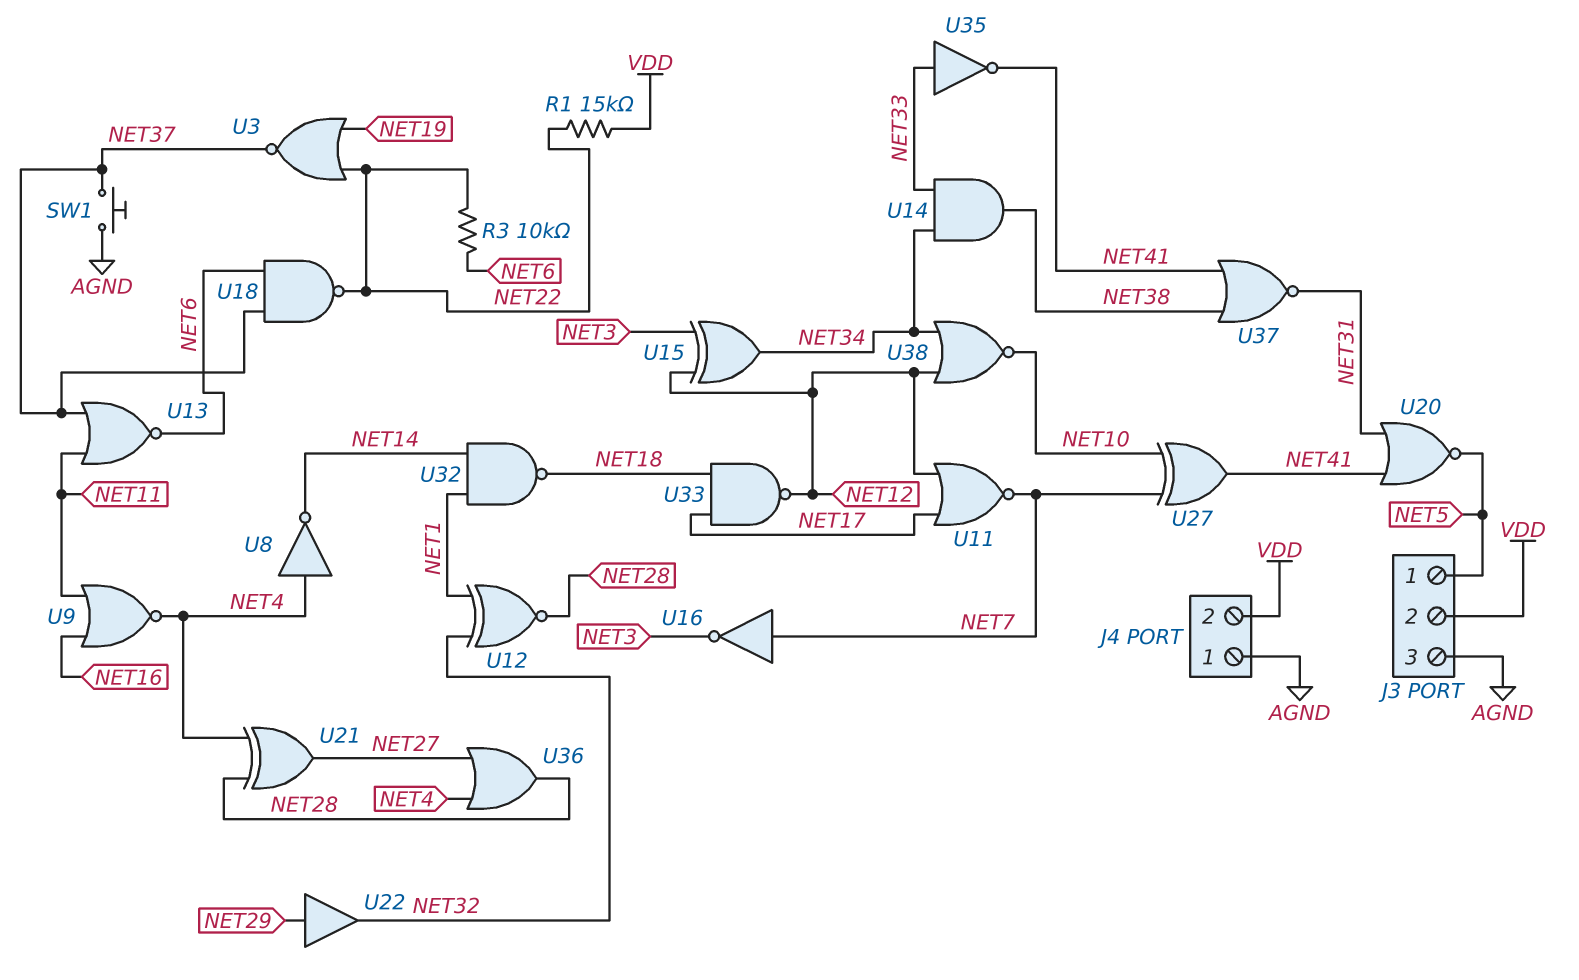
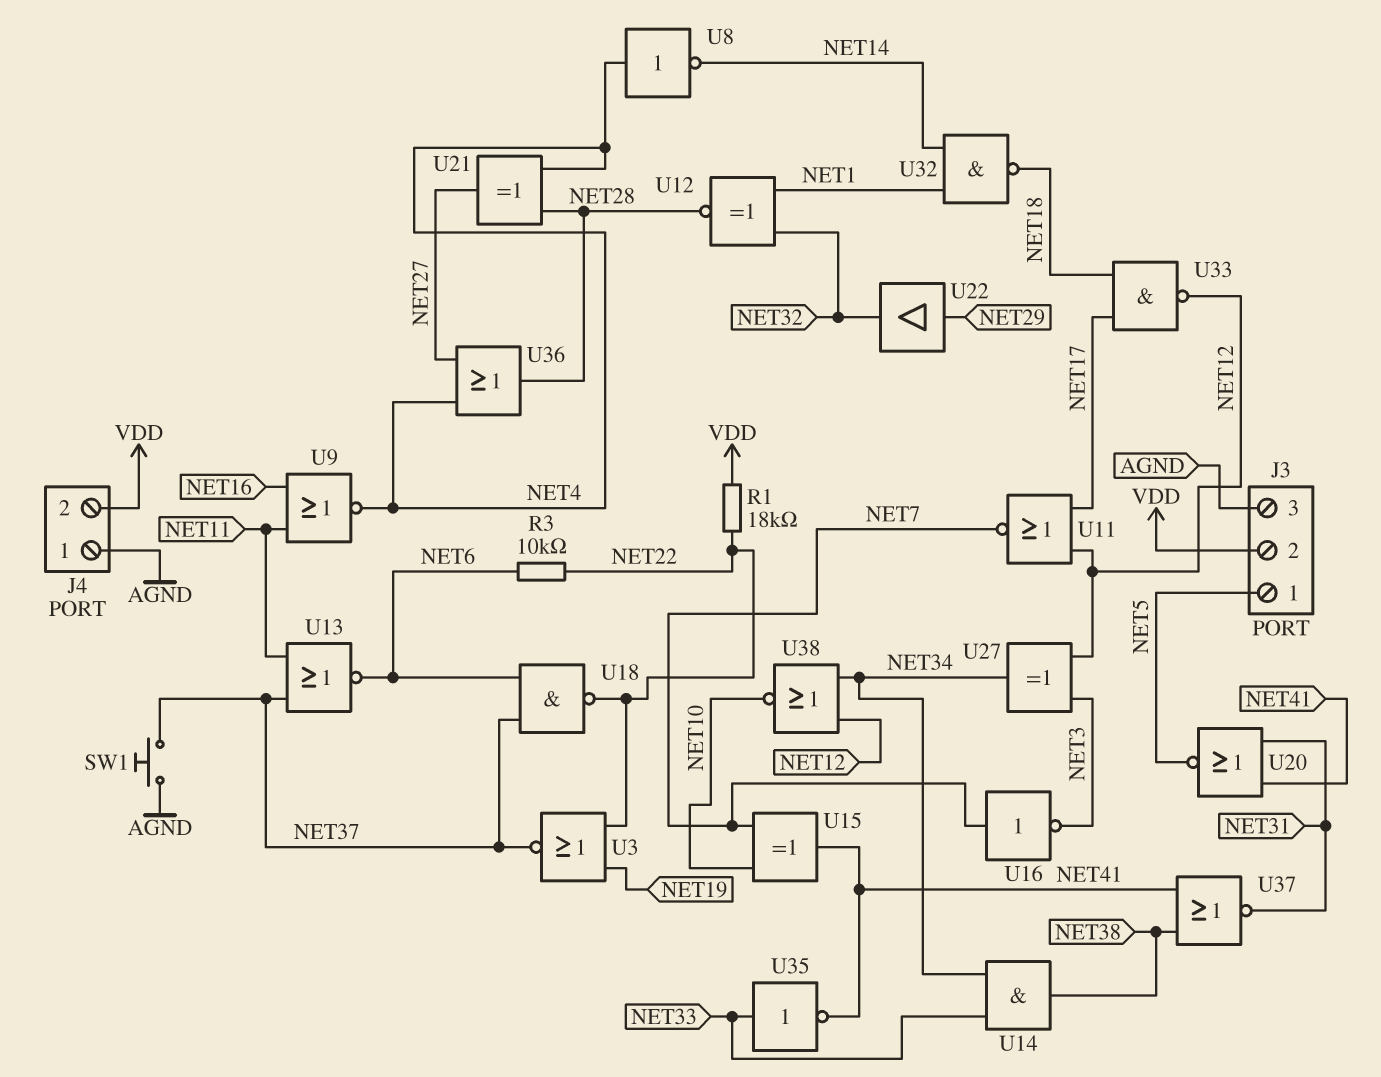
R1: 15k (NET22, VDD) -> 18k (NET22, VDD)
U15: XOR (in NET3, in NET12, out NET34) -> XOR (in NET7, in NET10, out NET41)
U27: XOR (in NET7, in NET10, out NET41) -> XOR (in NET3, in NET12, out NET34)

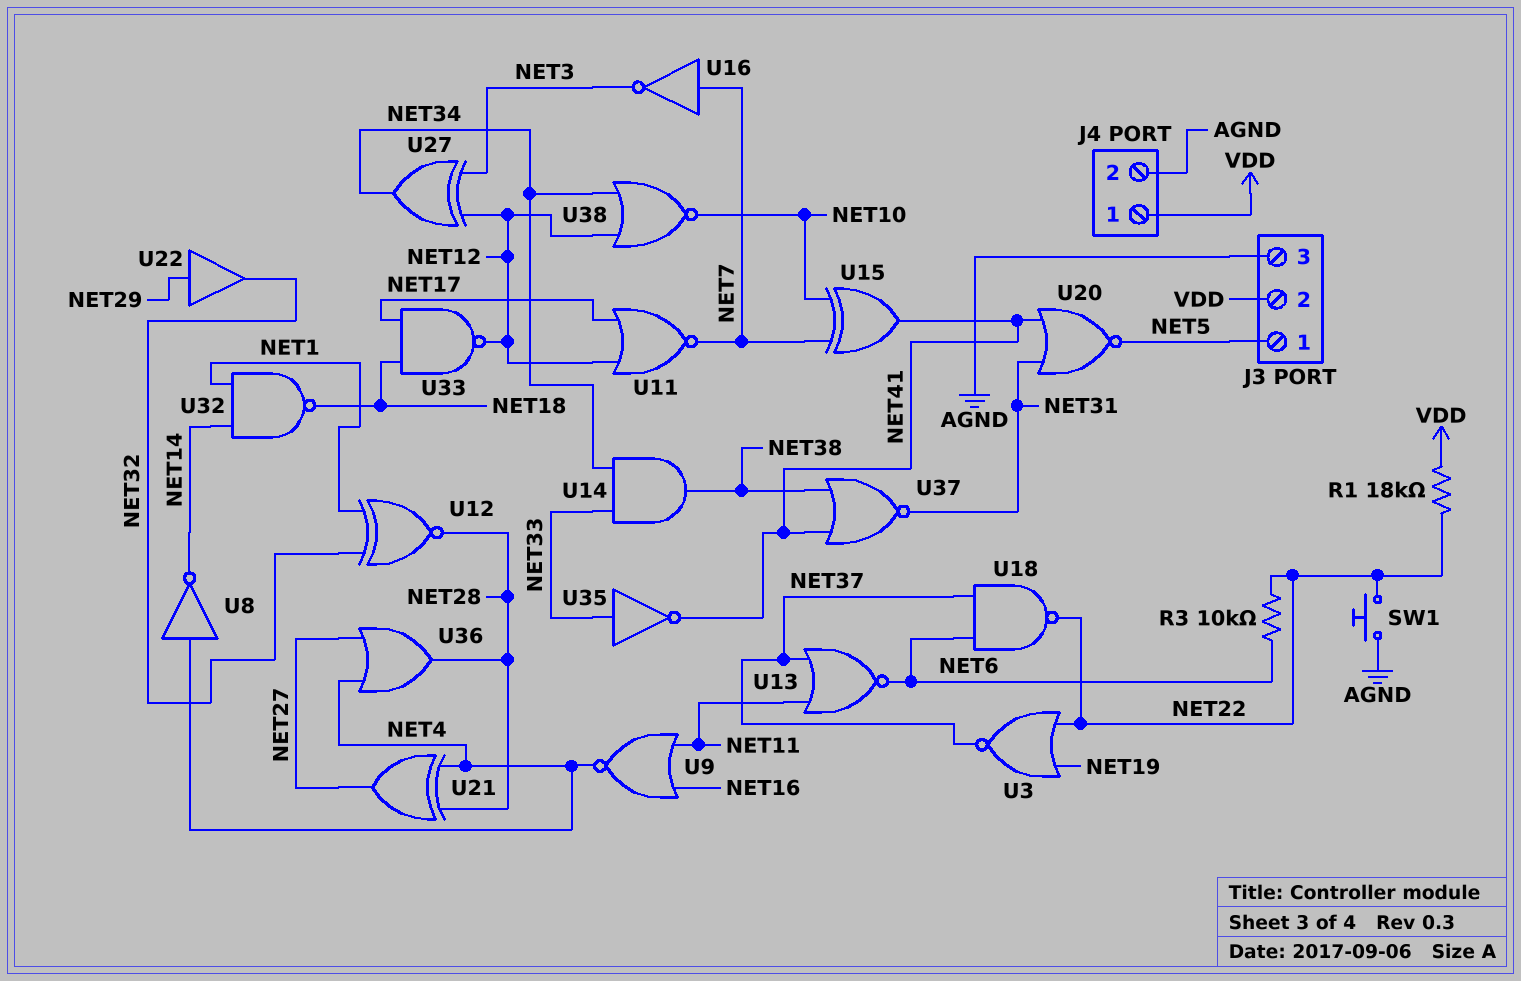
J4 pin 1: AGND -> VDD
J4 pin 2: VDD -> AGND
SW1: button (AGND, NET37) -> button (AGND, NET22)

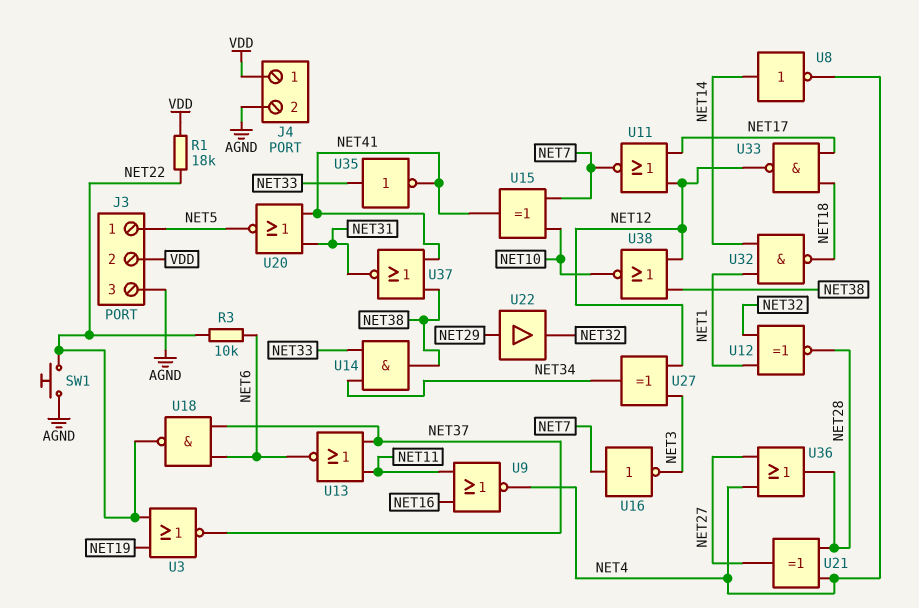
U8: NOT (in NET4, out NET14) -> NOT (in NET14, out NET4)
U38: NOR (in NET12, in NET34, out NET10) -> NOR (in NET12, in NET38, out NET10)

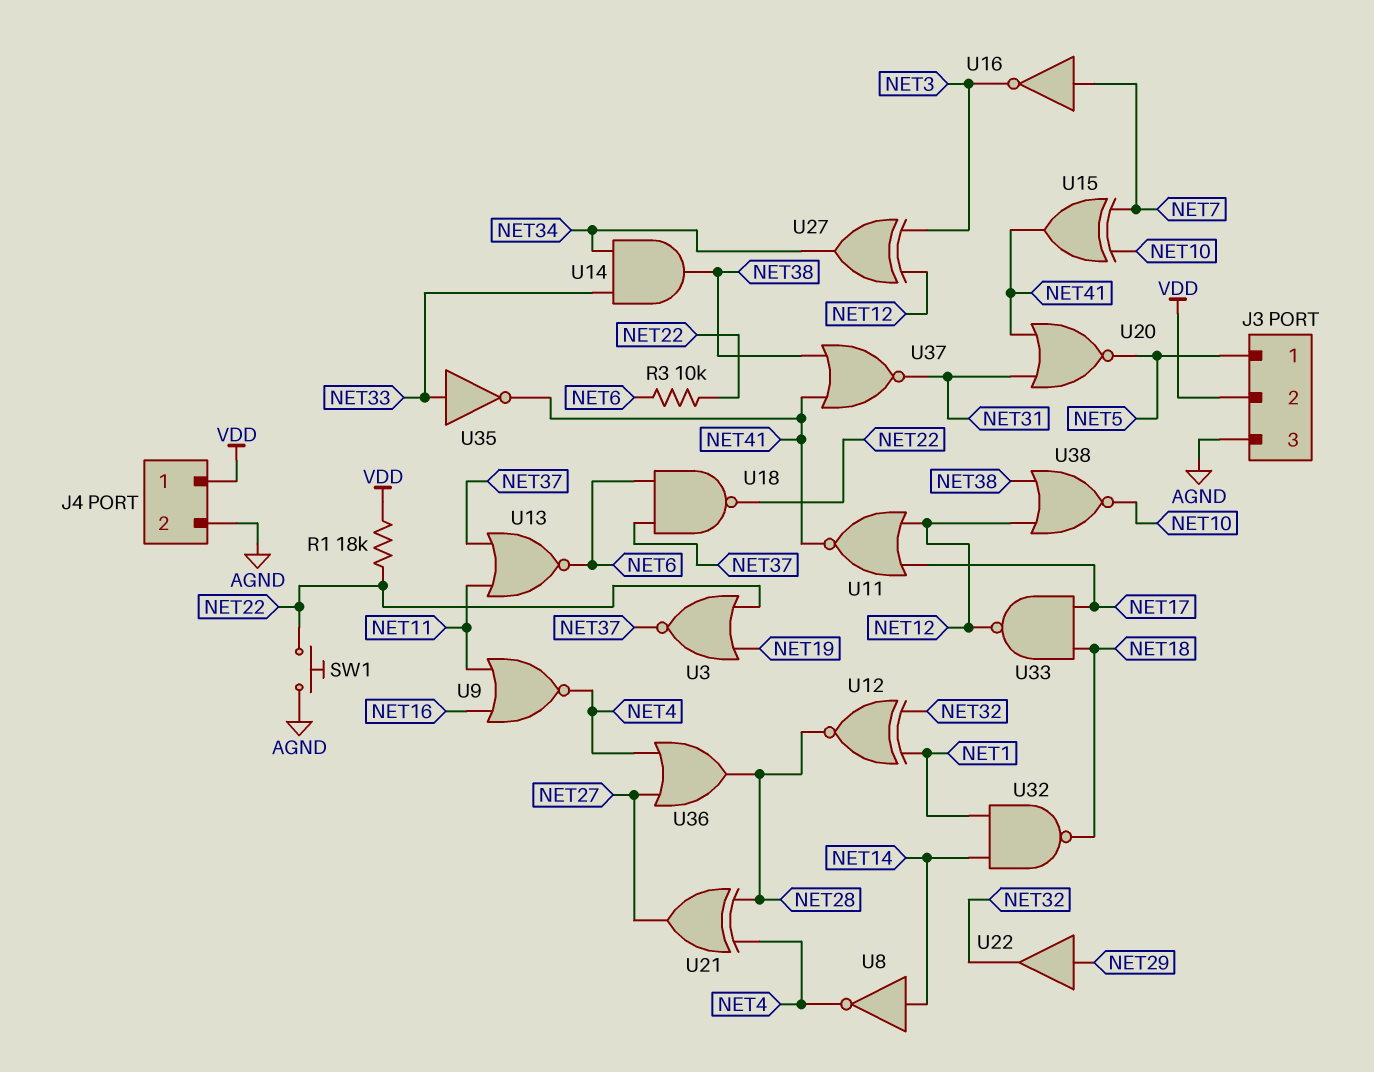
U11: NOR (in NET12, in NET17, out NET7) -> NOR (in NET12, in NET17, out NET41)

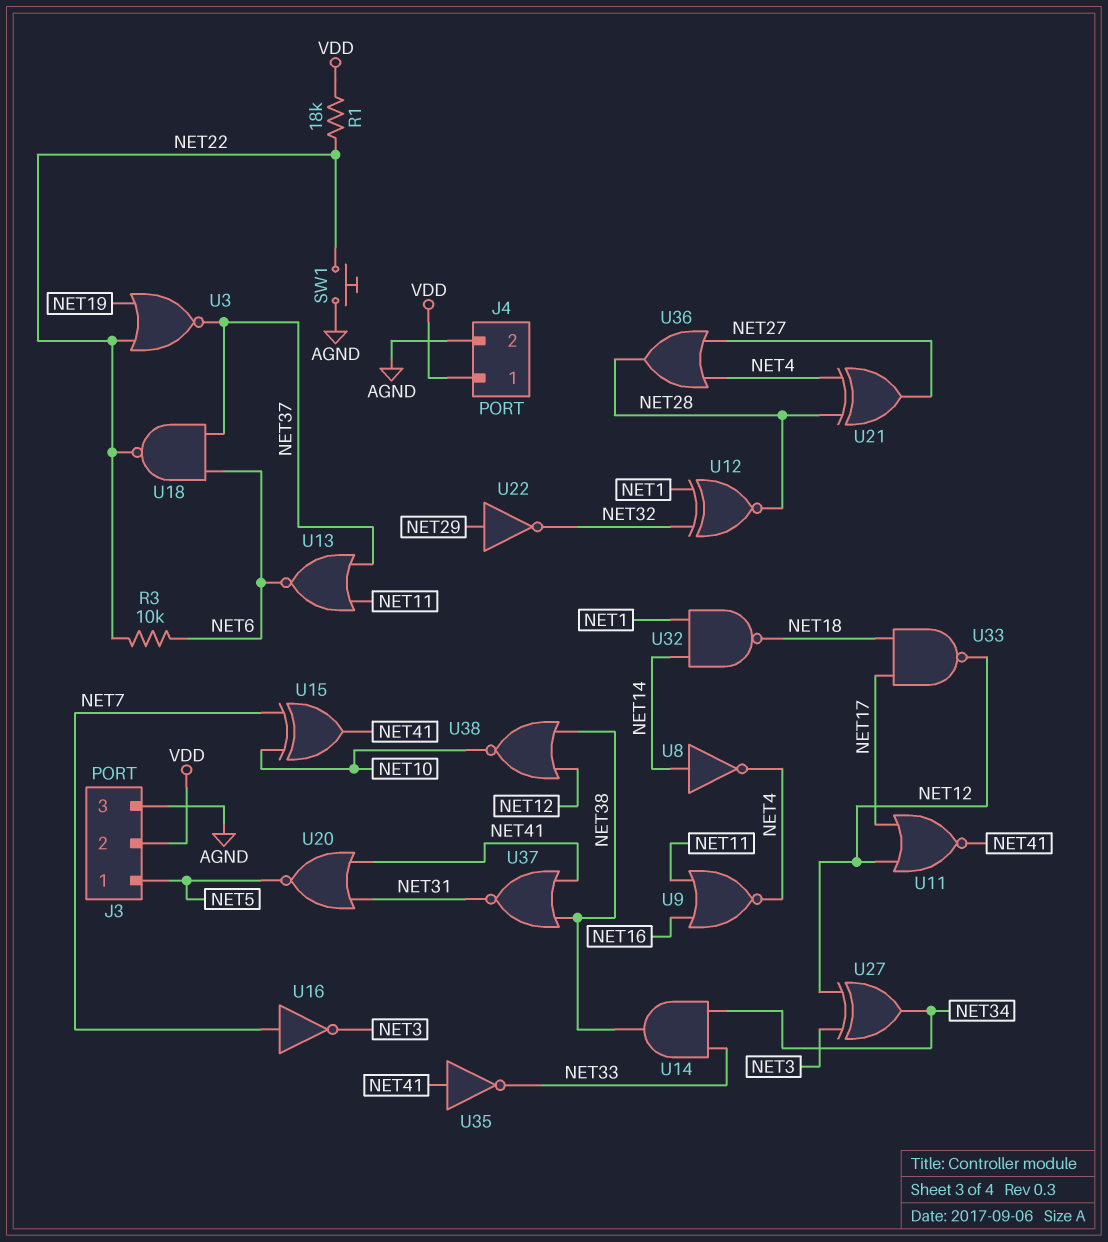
U22: buffer (in NET29, out NET32) -> NOT (in NET29, out NET32)
U35: NOT (in NET33, out NET41) -> NOT (in NET41, out NET33)

